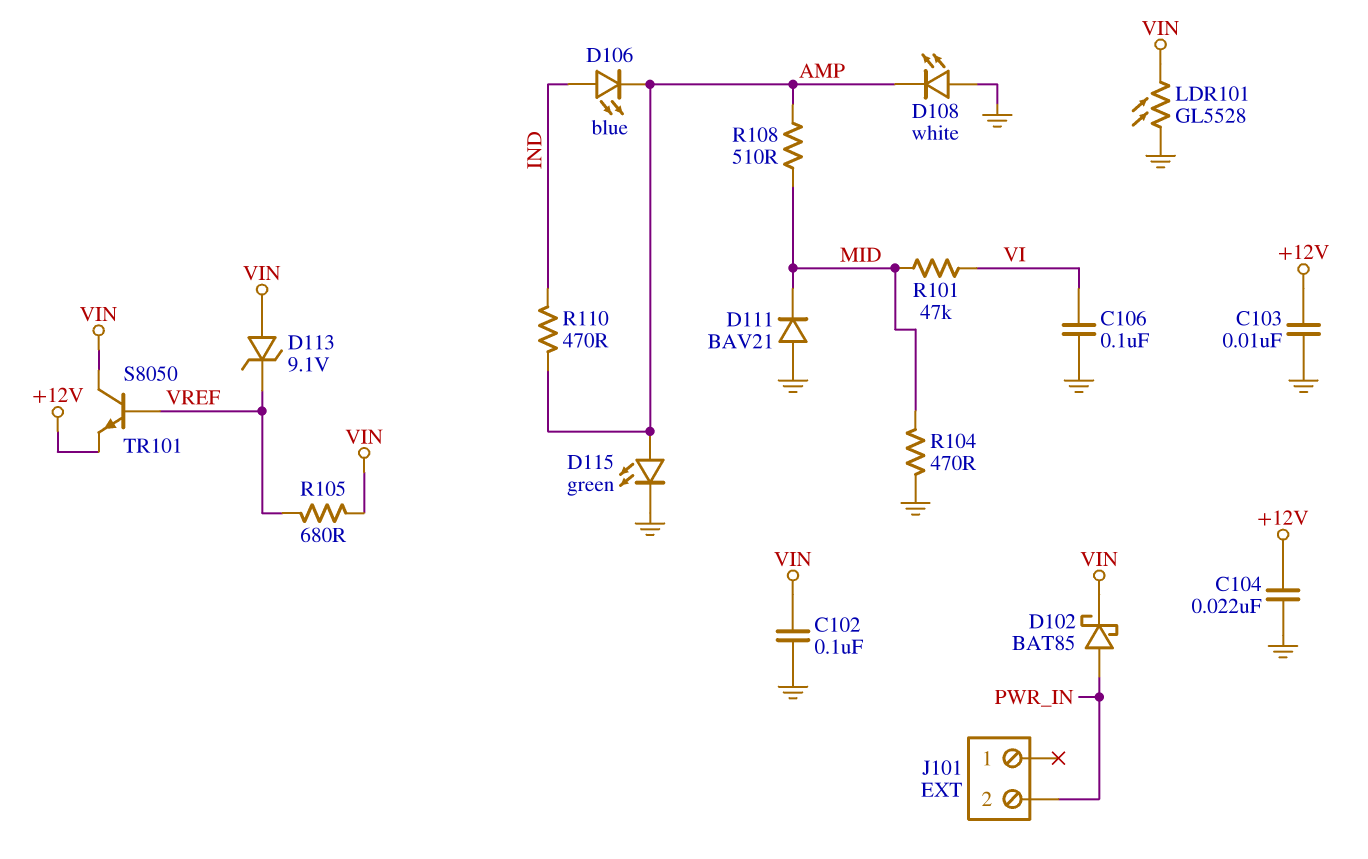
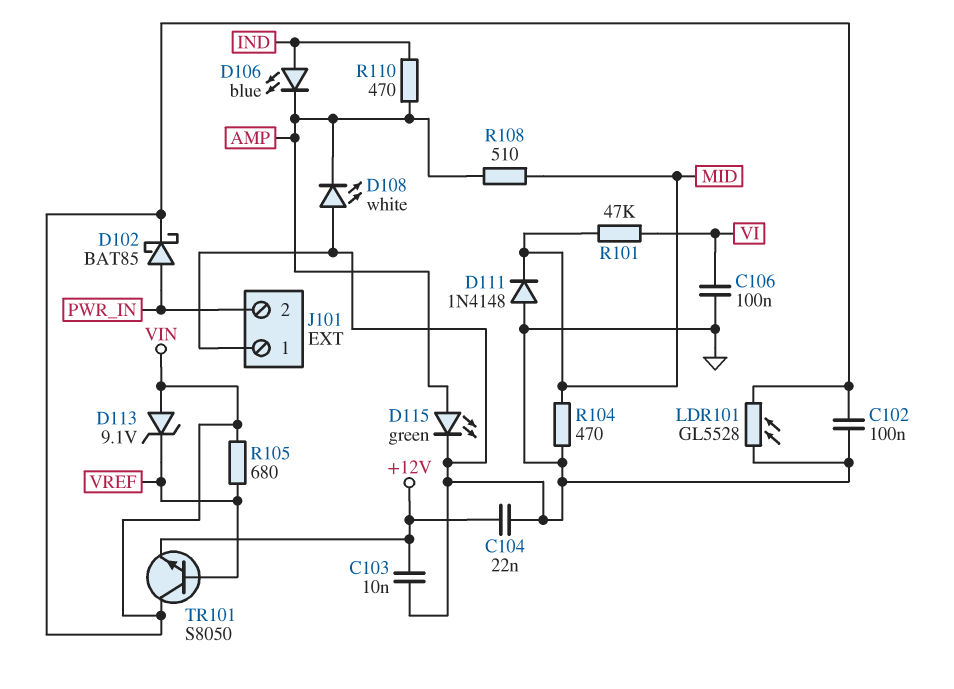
D111: diode BAV21 (A GND, K MID) -> diode 1N4148 (A GND, K MID)
J101 pin 1: none -> GND

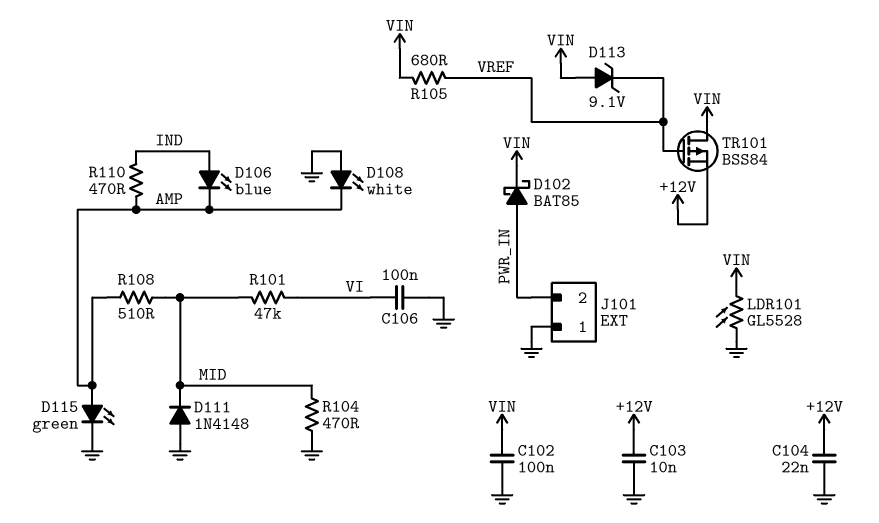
TR101: NPN S8050 (B VREF, C VIN, E +12V) -> PMOS BSS84 (G VREF, D VIN, S +12V)

